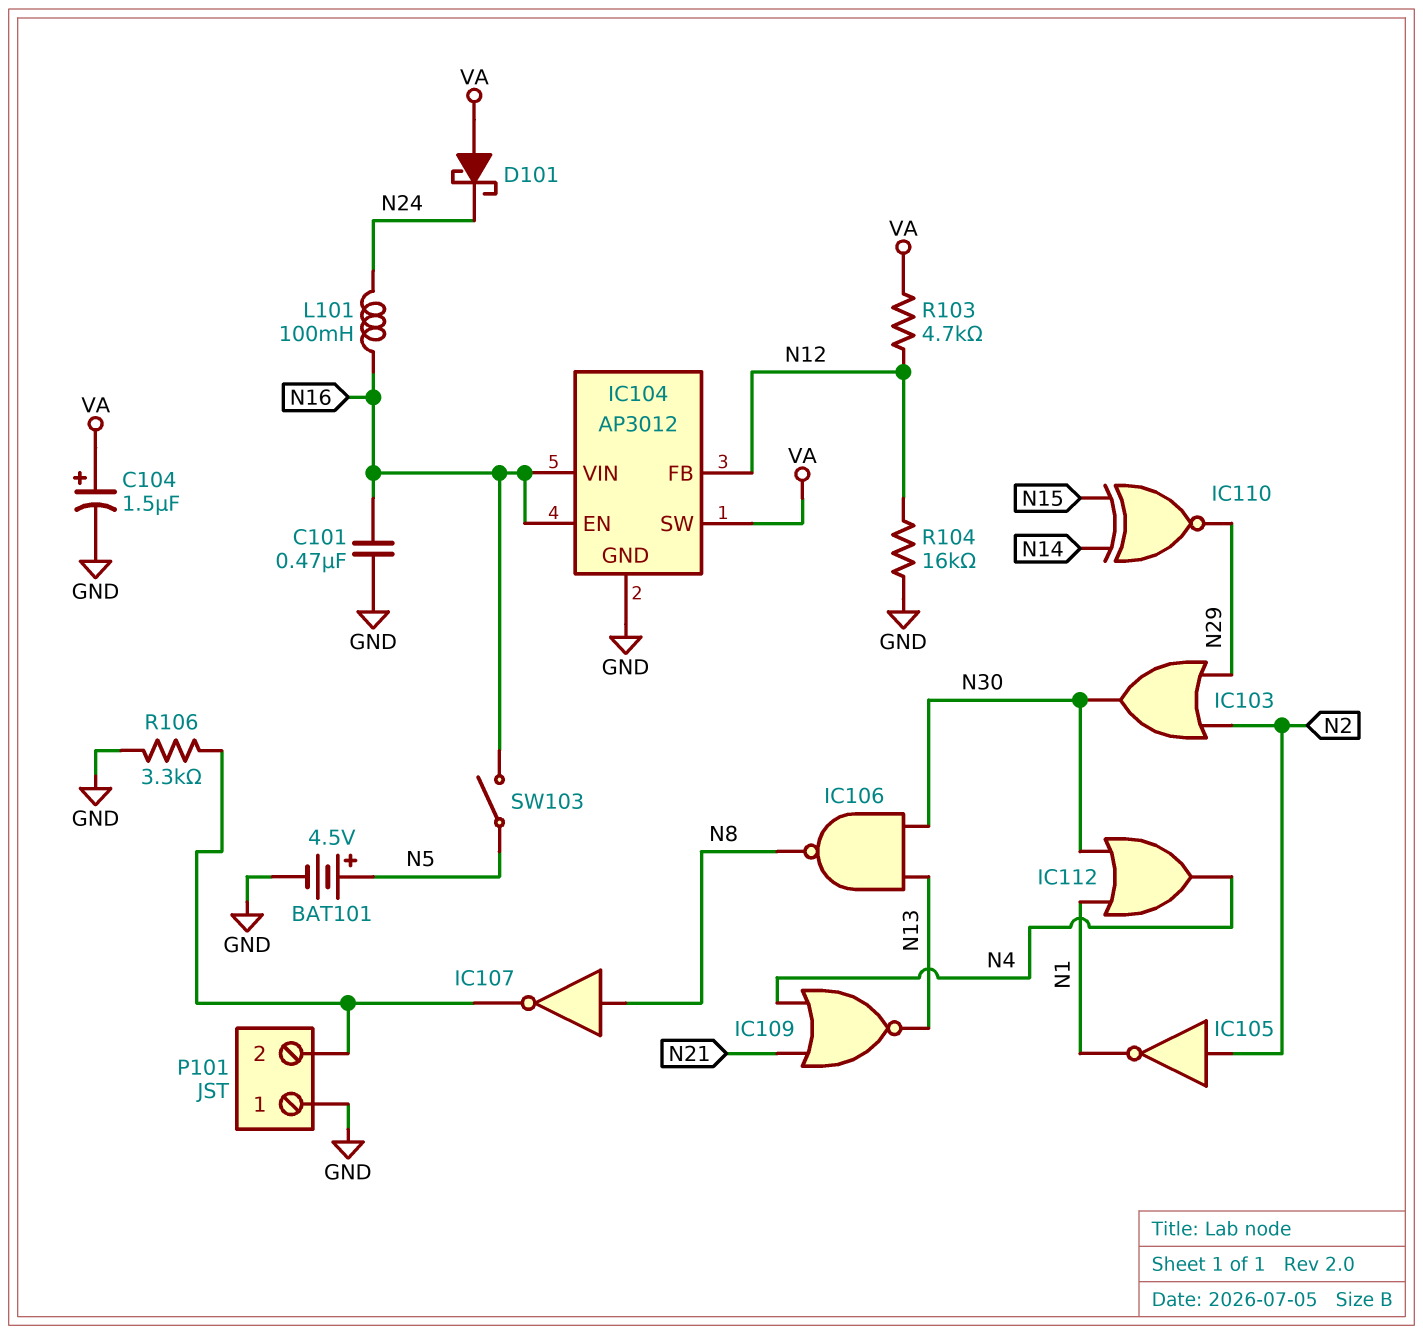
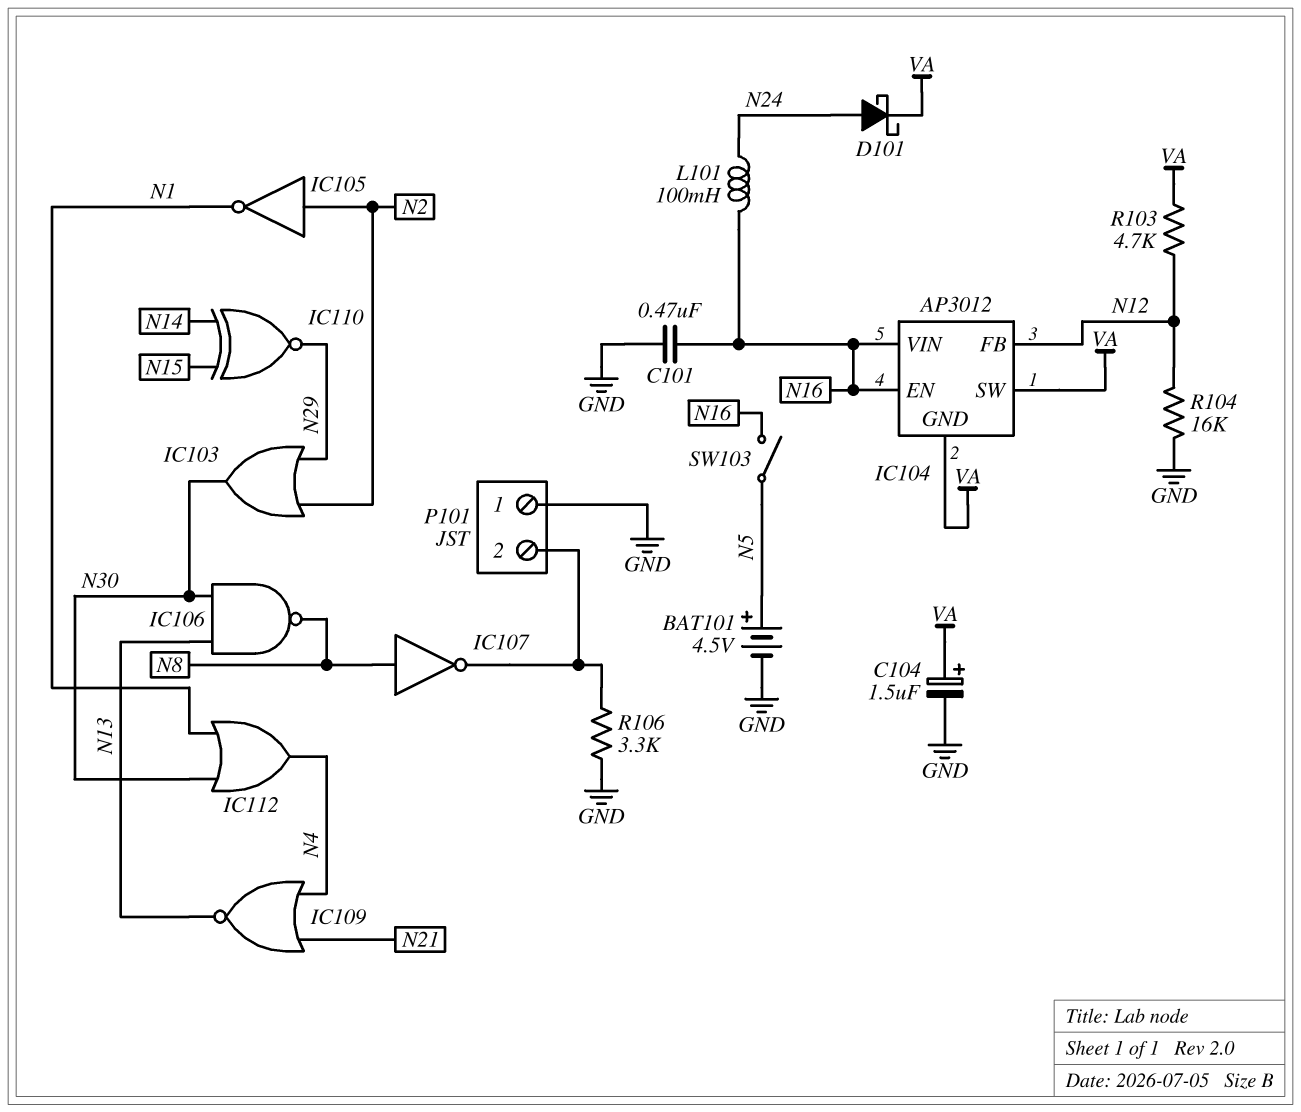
D101: schottky (A VA, K N24) -> schottky (A N24, K VA)
IC104 pin GND: GND -> VA

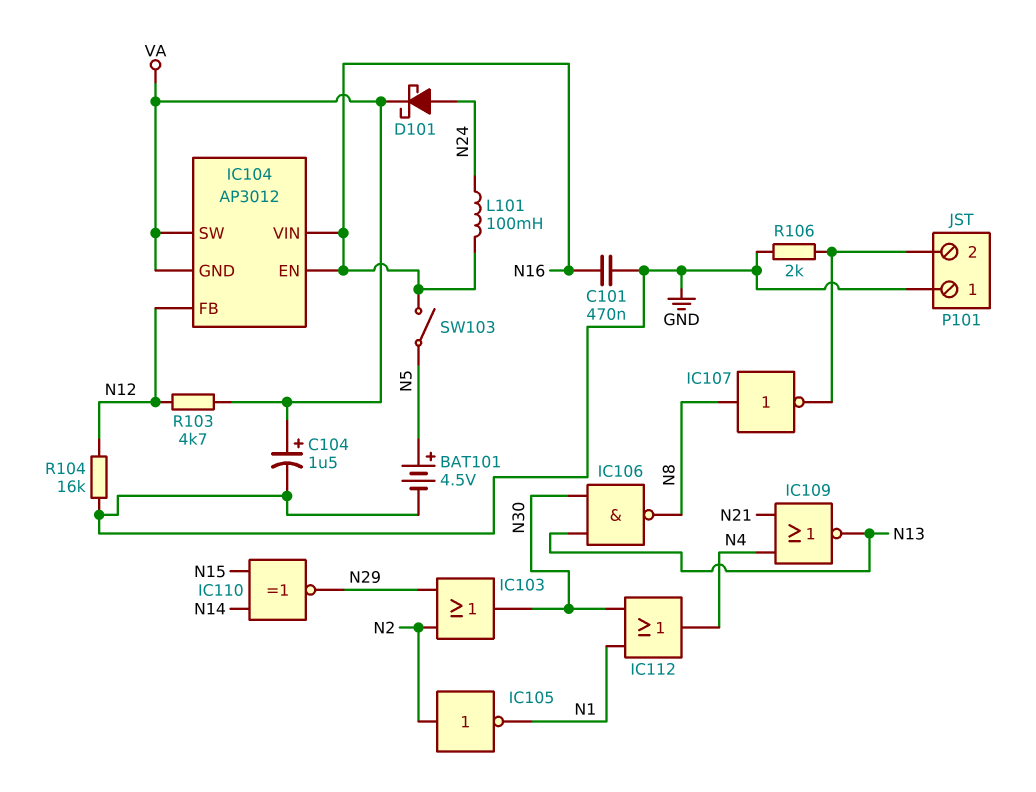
R106: 3.3k (GND, P101/2) -> 2k (GND, P101/2)

